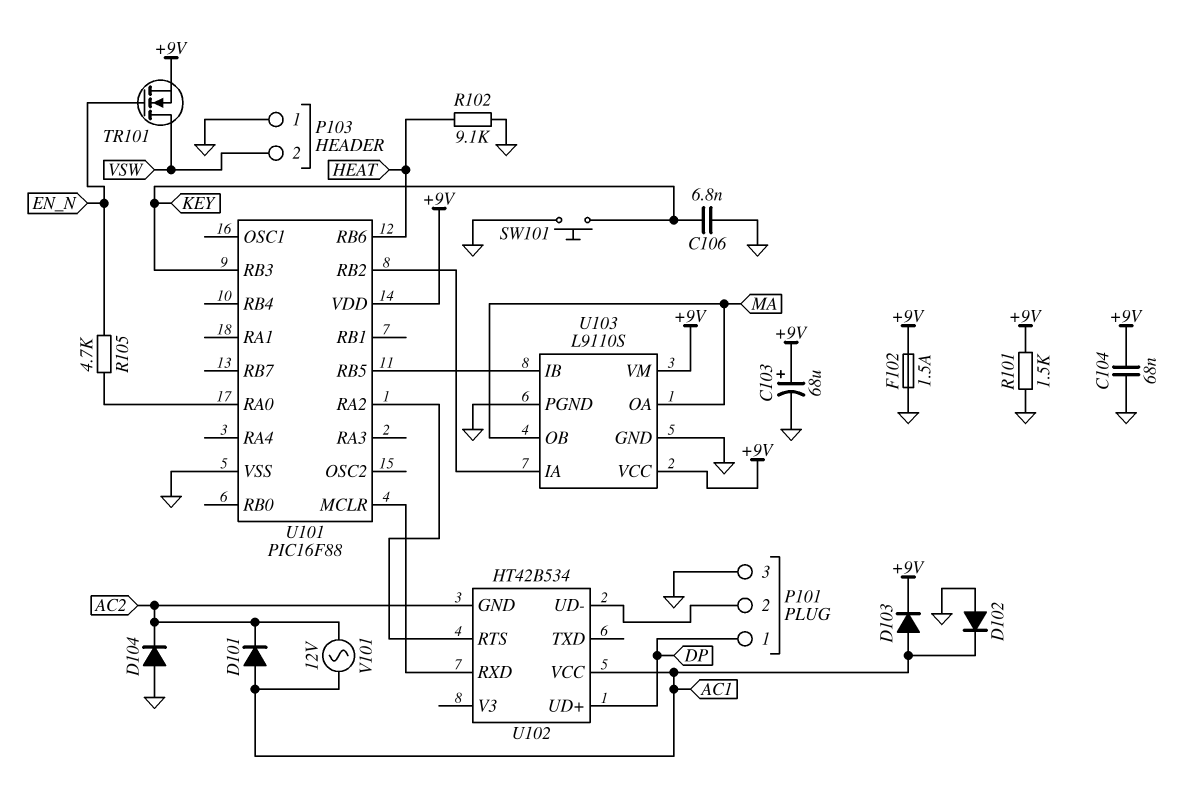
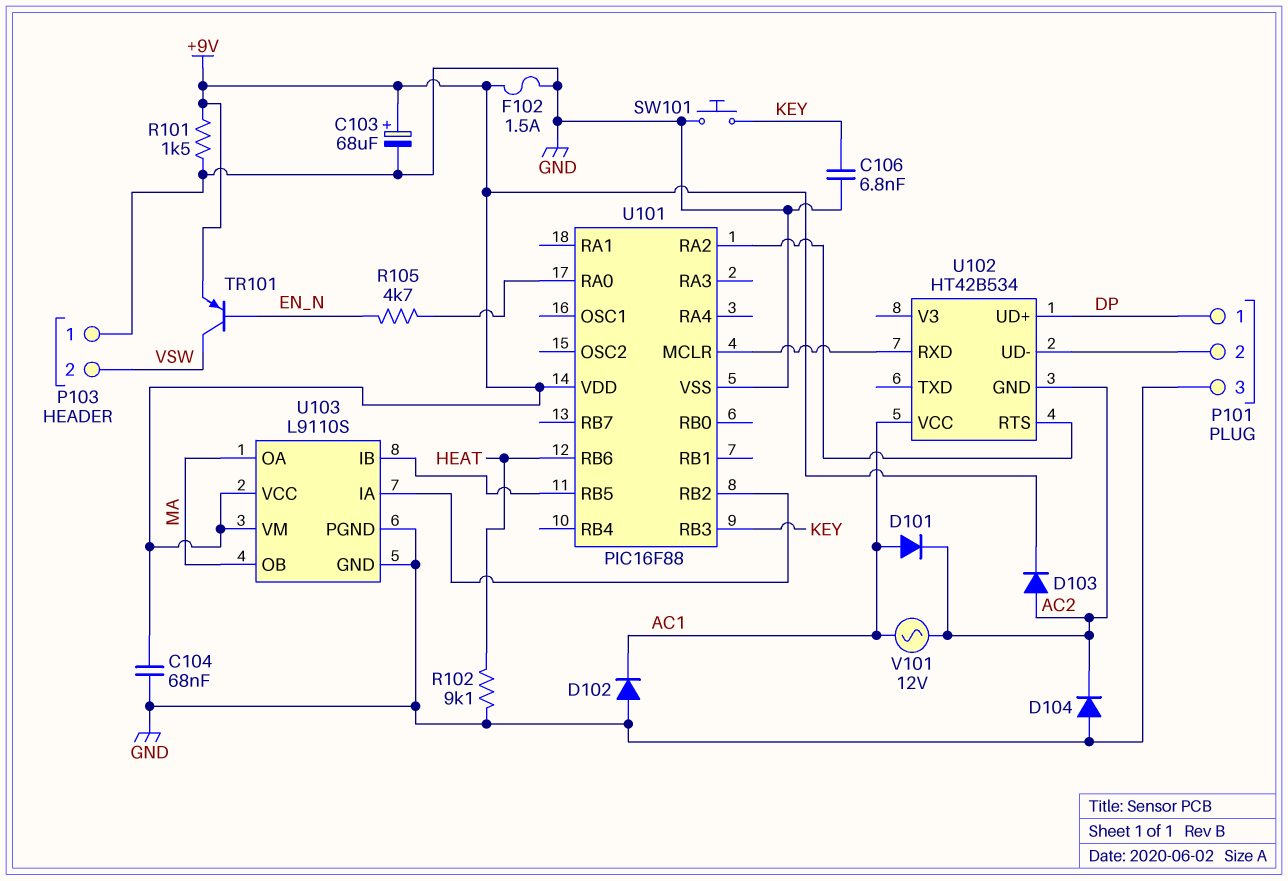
D103: diode (A AC1, K +9V) -> diode (A AC2, K +9V)
TR101: NMOS (G EN_N, D VSW, S +9V) -> PNP (B EN_N, C VSW, E +9V)

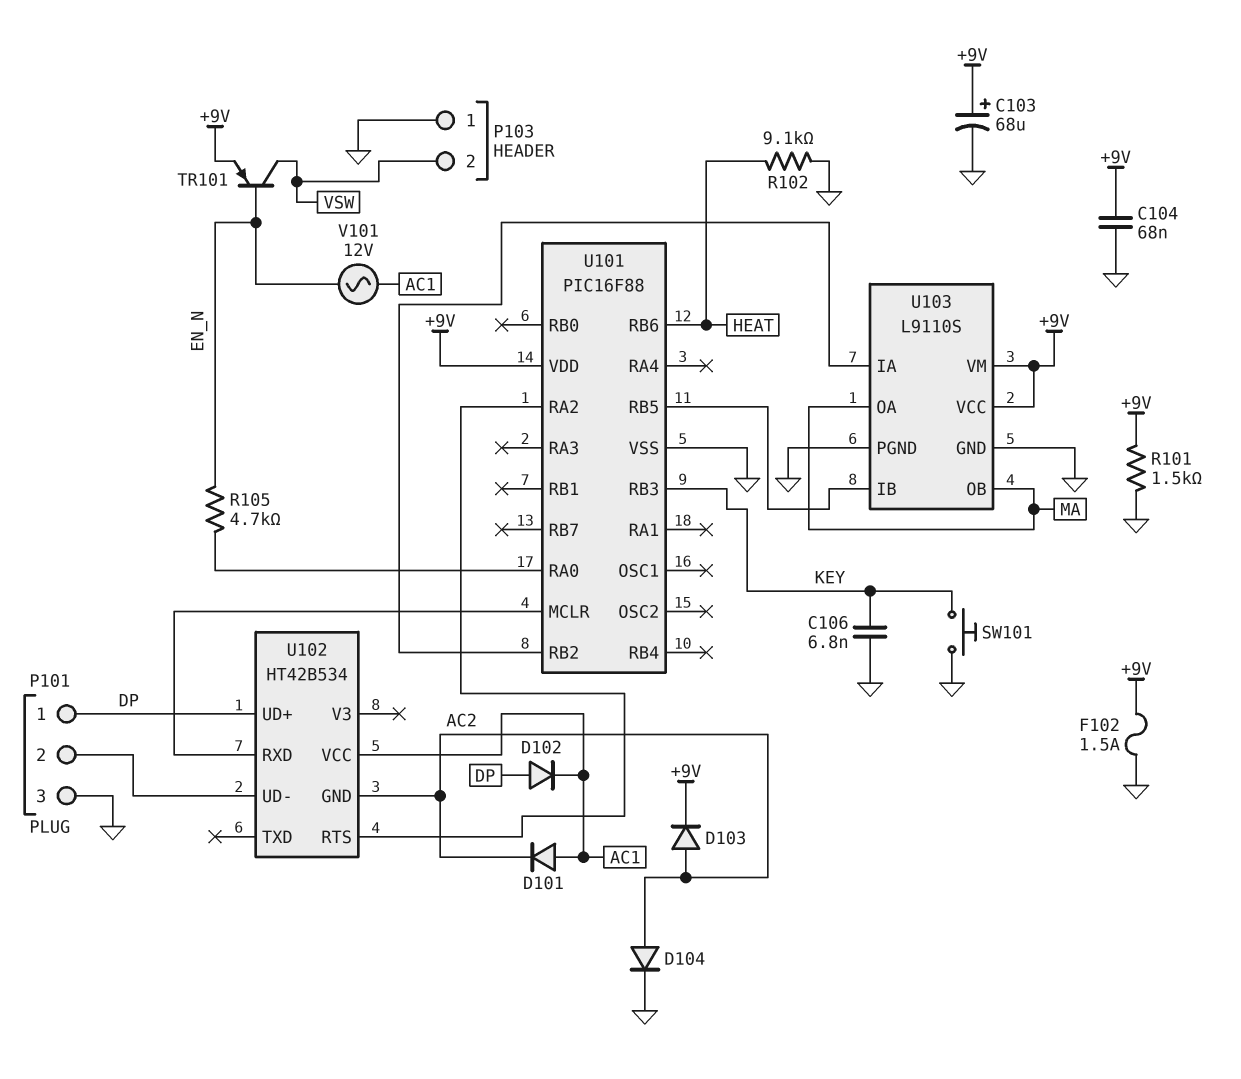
D102: diode (A GND, K AC1) -> diode (A DP, K AC1)
D104: diode (A GND, K AC2) -> diode (A AC2, K GND)
V101: AC 12V (AC1, AC2) -> AC 12V (AC1, EN_N)

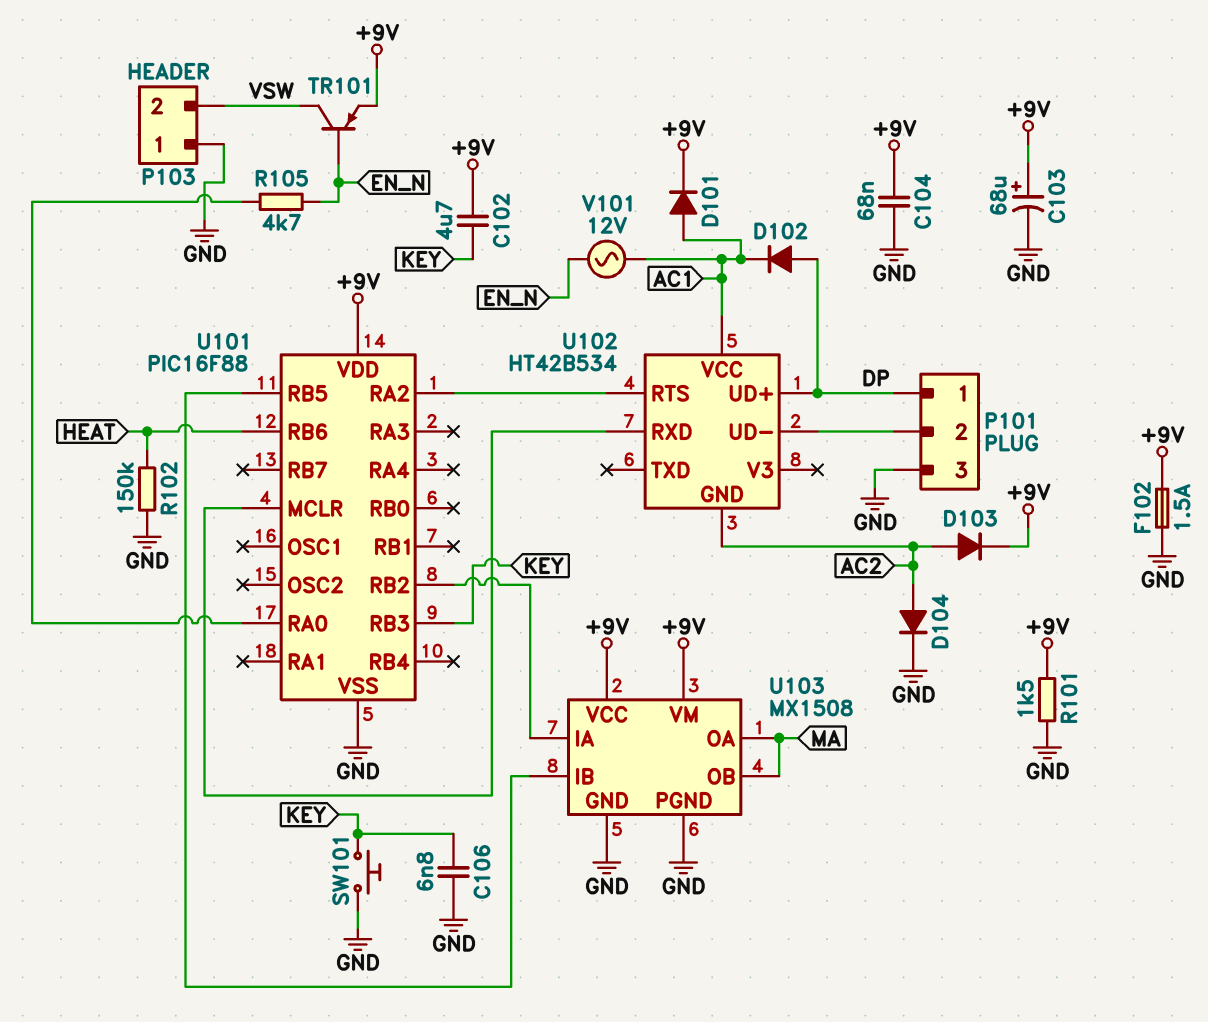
C102: none -> 4.7uF (+9V, KEY)
D101: diode (A AC1, K AC2) -> diode (A AC1, K +9V)
R102: 9.1k (GND, HEAT) -> 150k (GND, HEAT)
U103: L9110S -> MX1508

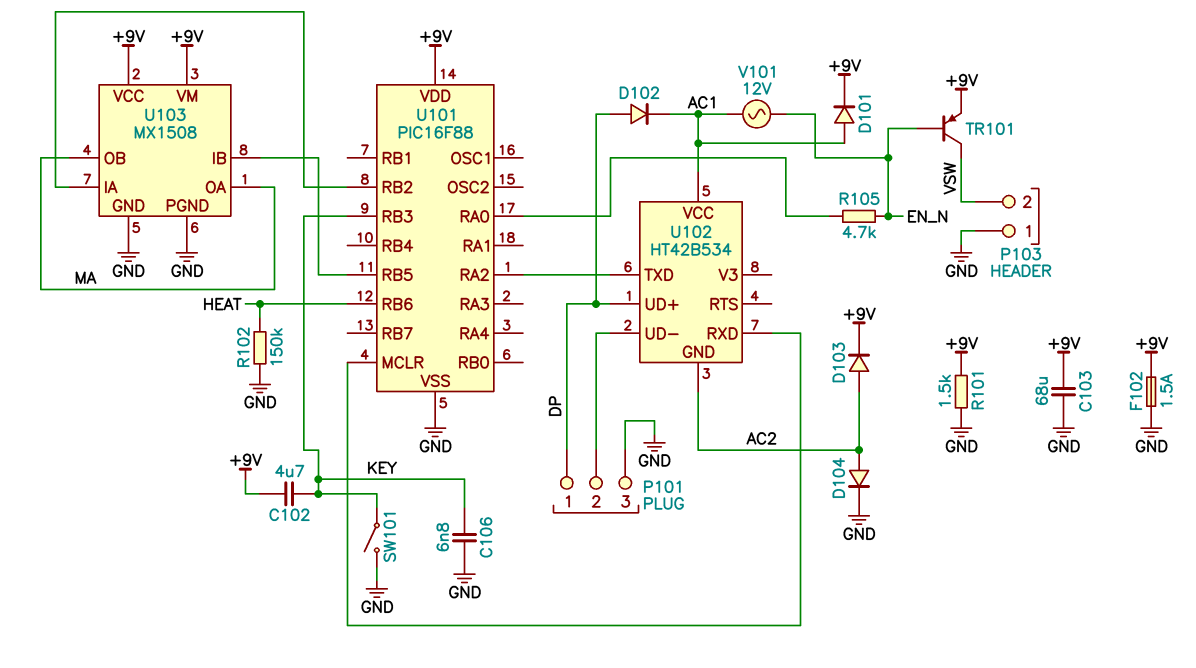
C103: 68uF (plus +9V, minus GND) -> 68uF (+9V, GND)
C104: 68nF (+9V, GND) -> none
SW101: button (GND, KEY) -> switch (GND, KEY)
U102 pin RTS: U101/RA2 -> none
U102 pin TXD: none -> U101/RA2

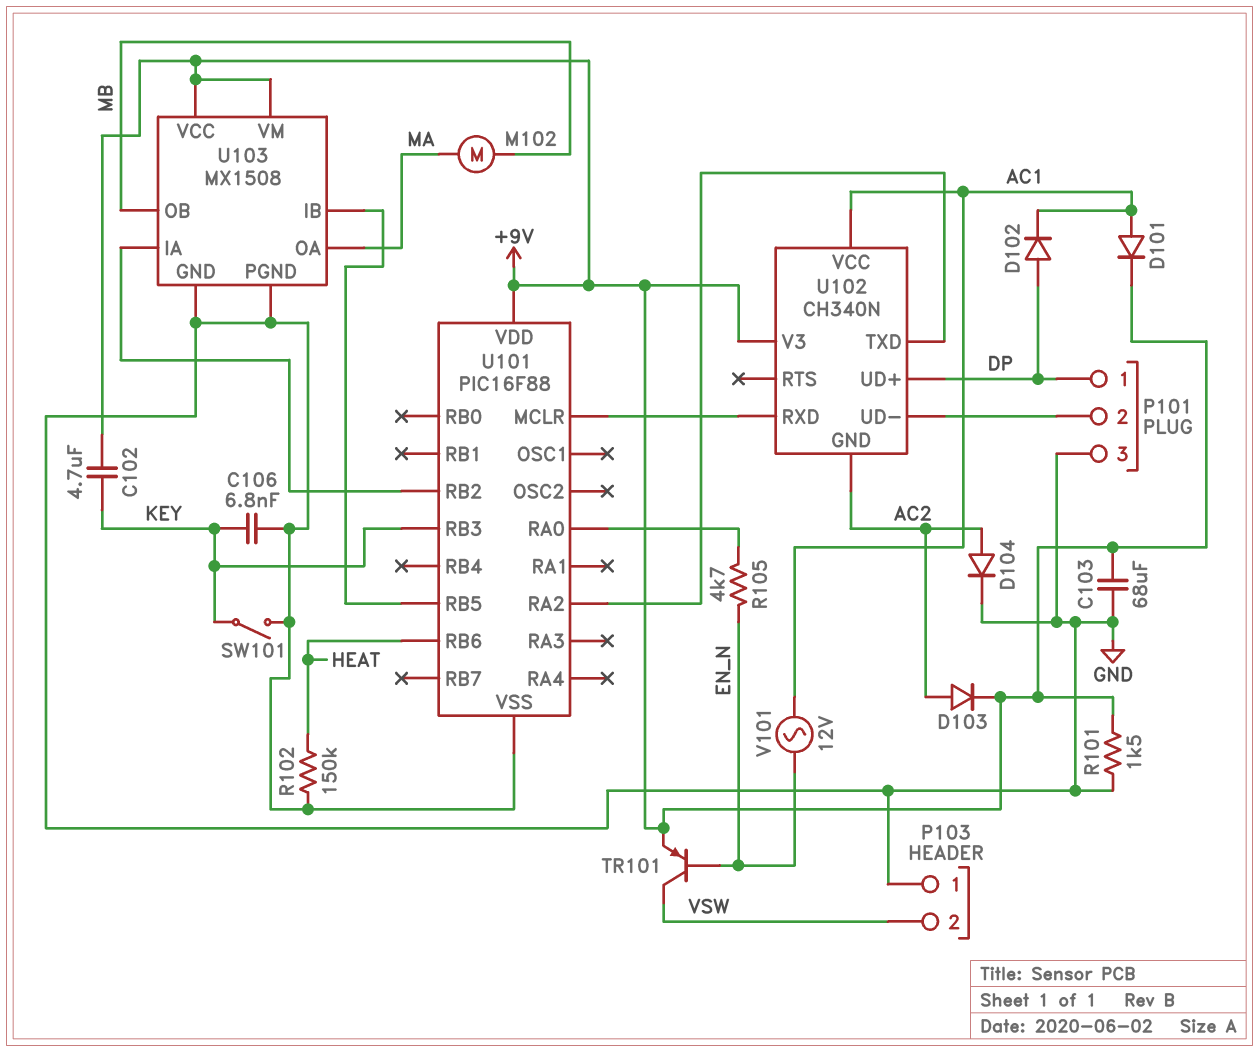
F102: 1.5A (+9V, GND) -> none
M102: none -> motor (MA, MB)
U102: HT42B534 -> CH340N
U102 pin V3: none -> +9V
U103 pin OB: MA -> MB

